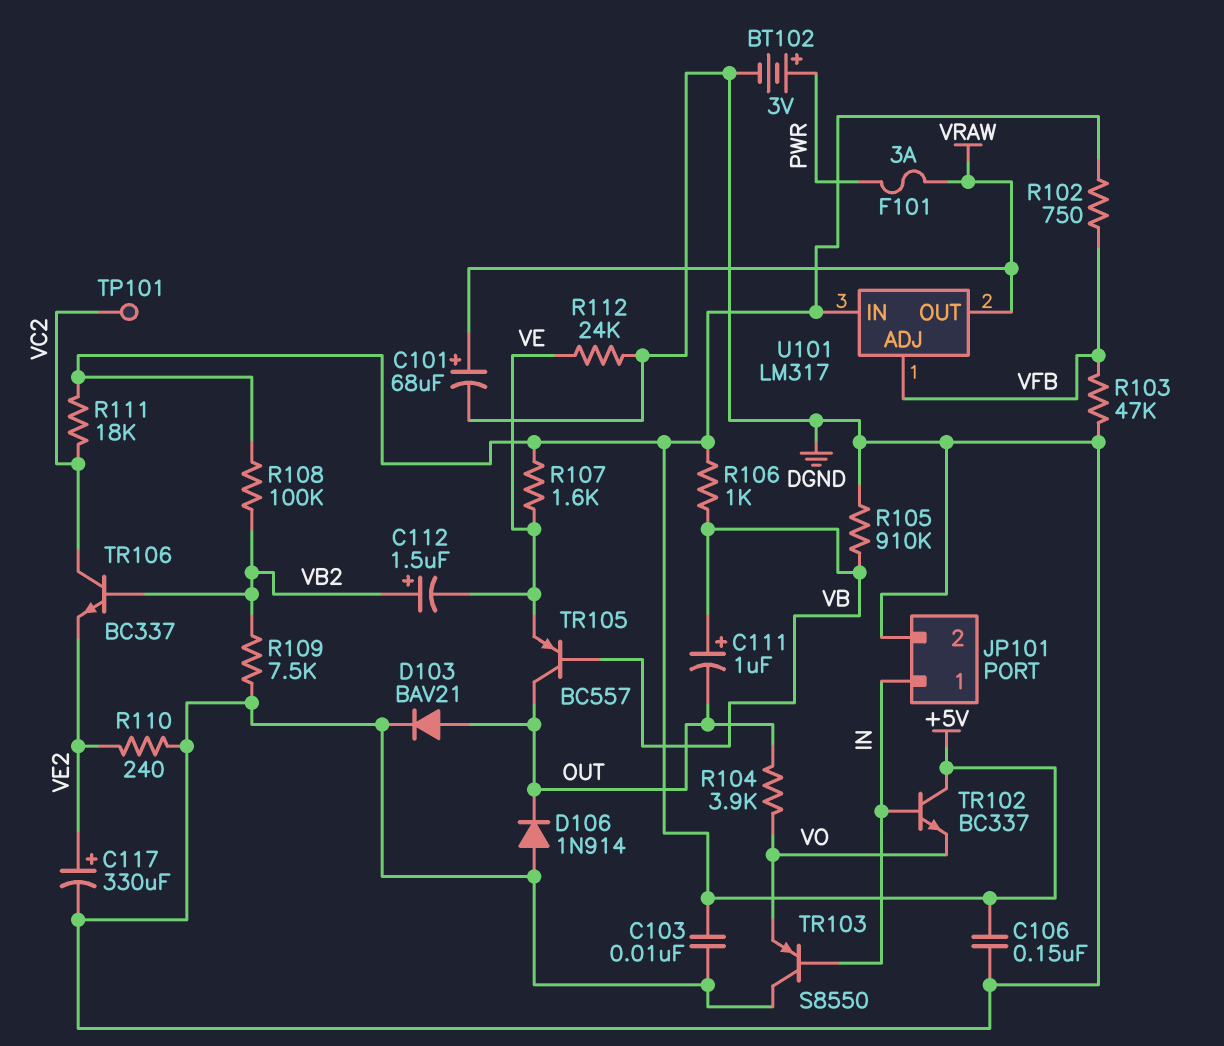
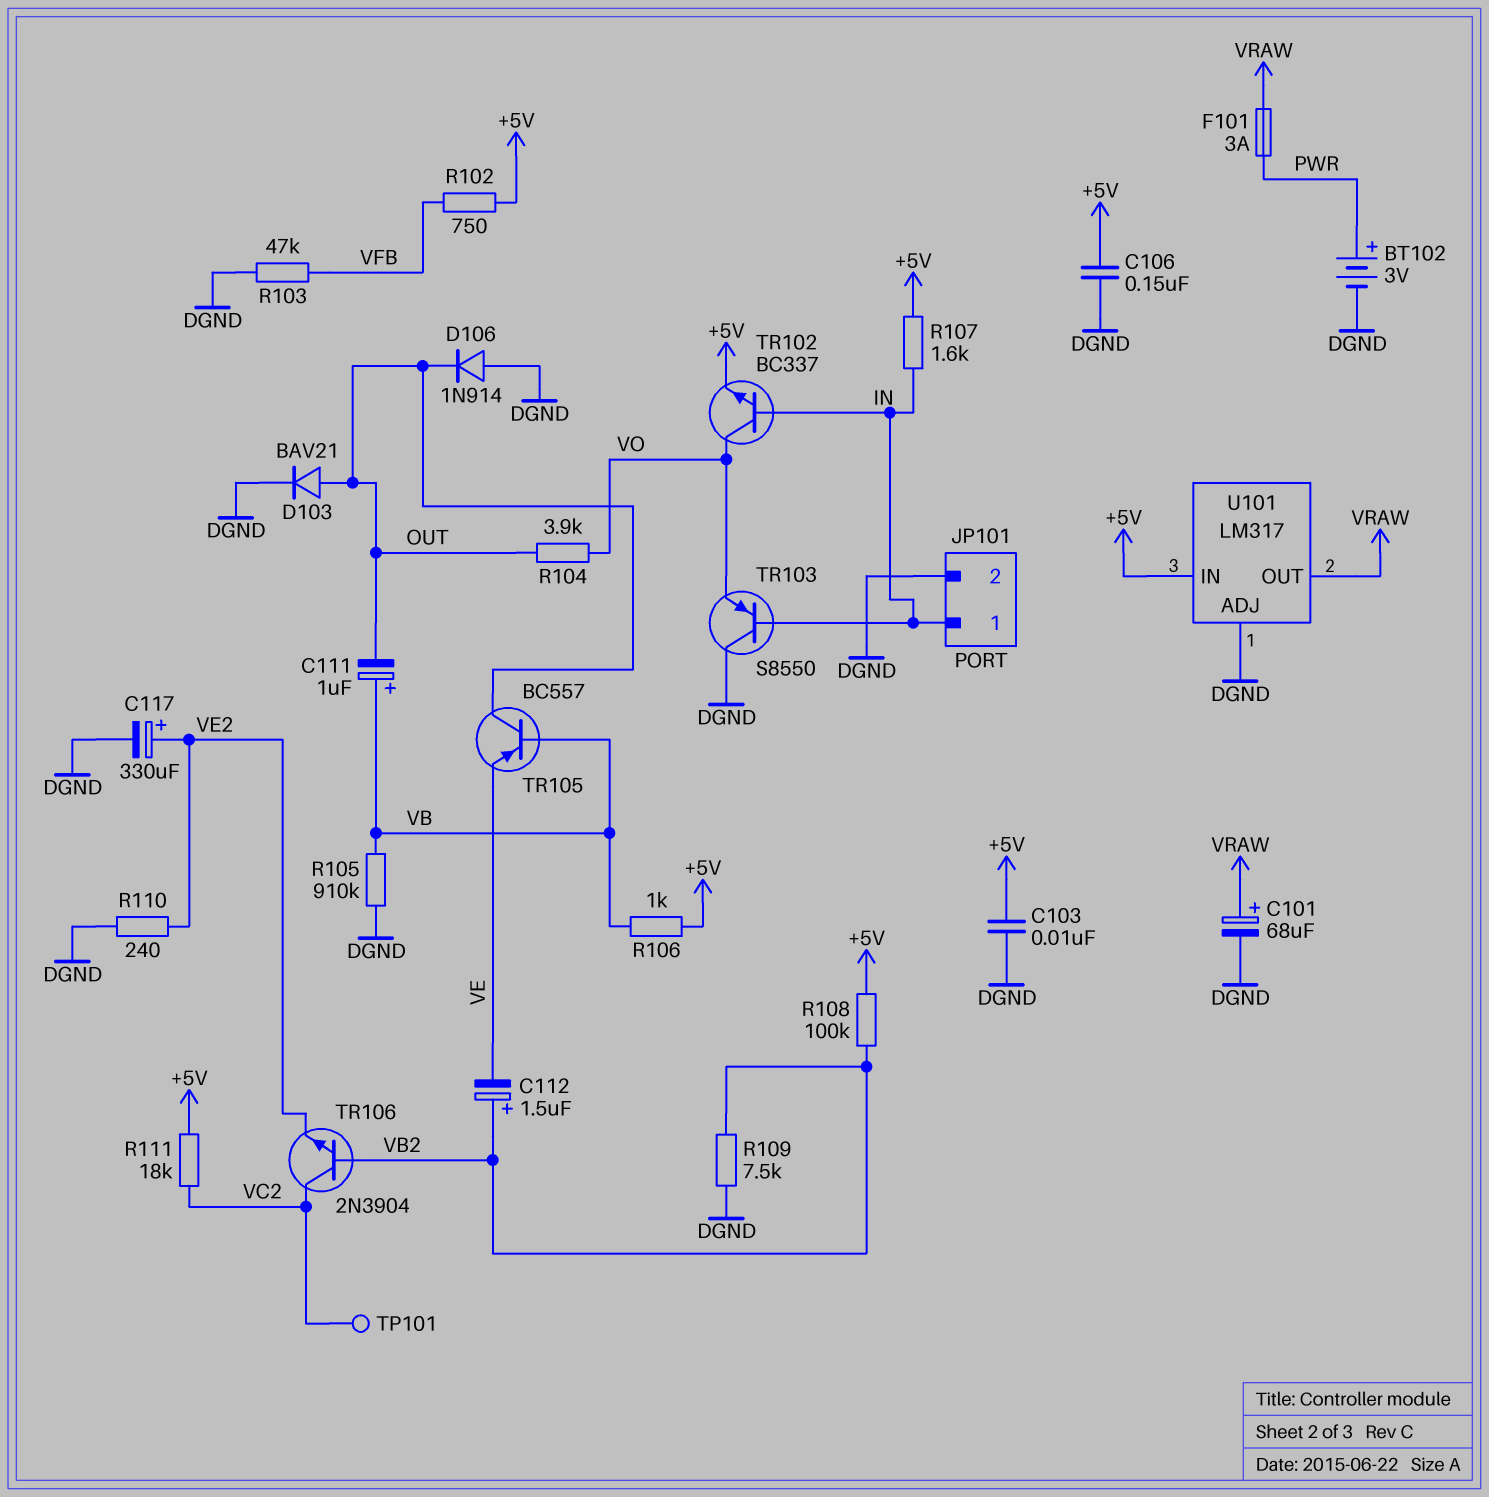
R107: 1.6k (+5V, VE) -> 1.6k (+5V, IN)
R112: 24k (DGND, VE) -> none
TR102: NPN BC337 (B IN, C +5V, E VO) -> NPN BC337 (B IN, C VO, E +5V)
TR106: NPN BC337 (B VB2, C VC2, E VE2) -> NPN 2N3904 (B VB2, C VC2, E VE2)
U101 pin ADJ: VFB -> DGND

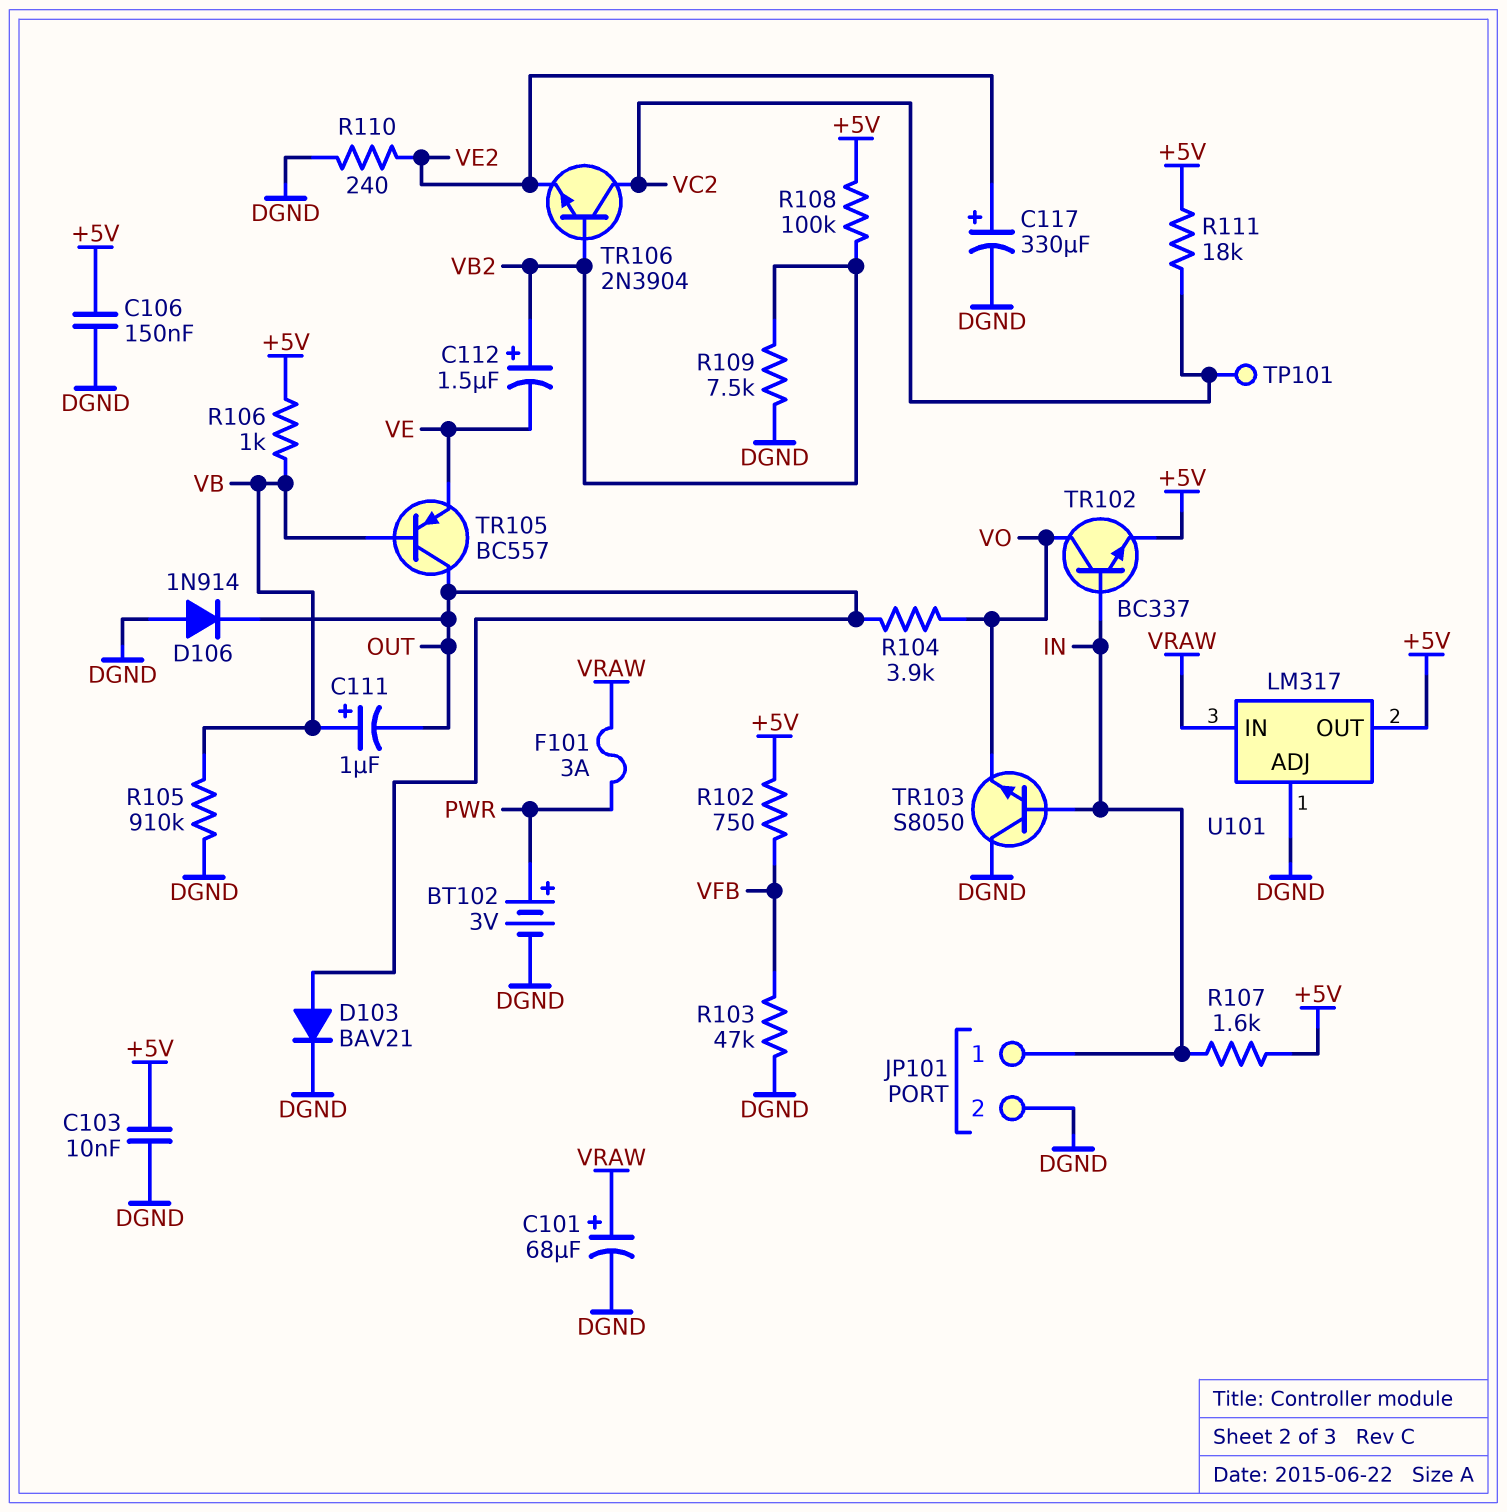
TR103: PNP S8550 (B IN, C DGND, E VO) -> NPN S8050 (B IN, C DGND, E VO)
U101 pin IN: +5V -> VRAW
U101 pin OUT: VRAW -> +5V

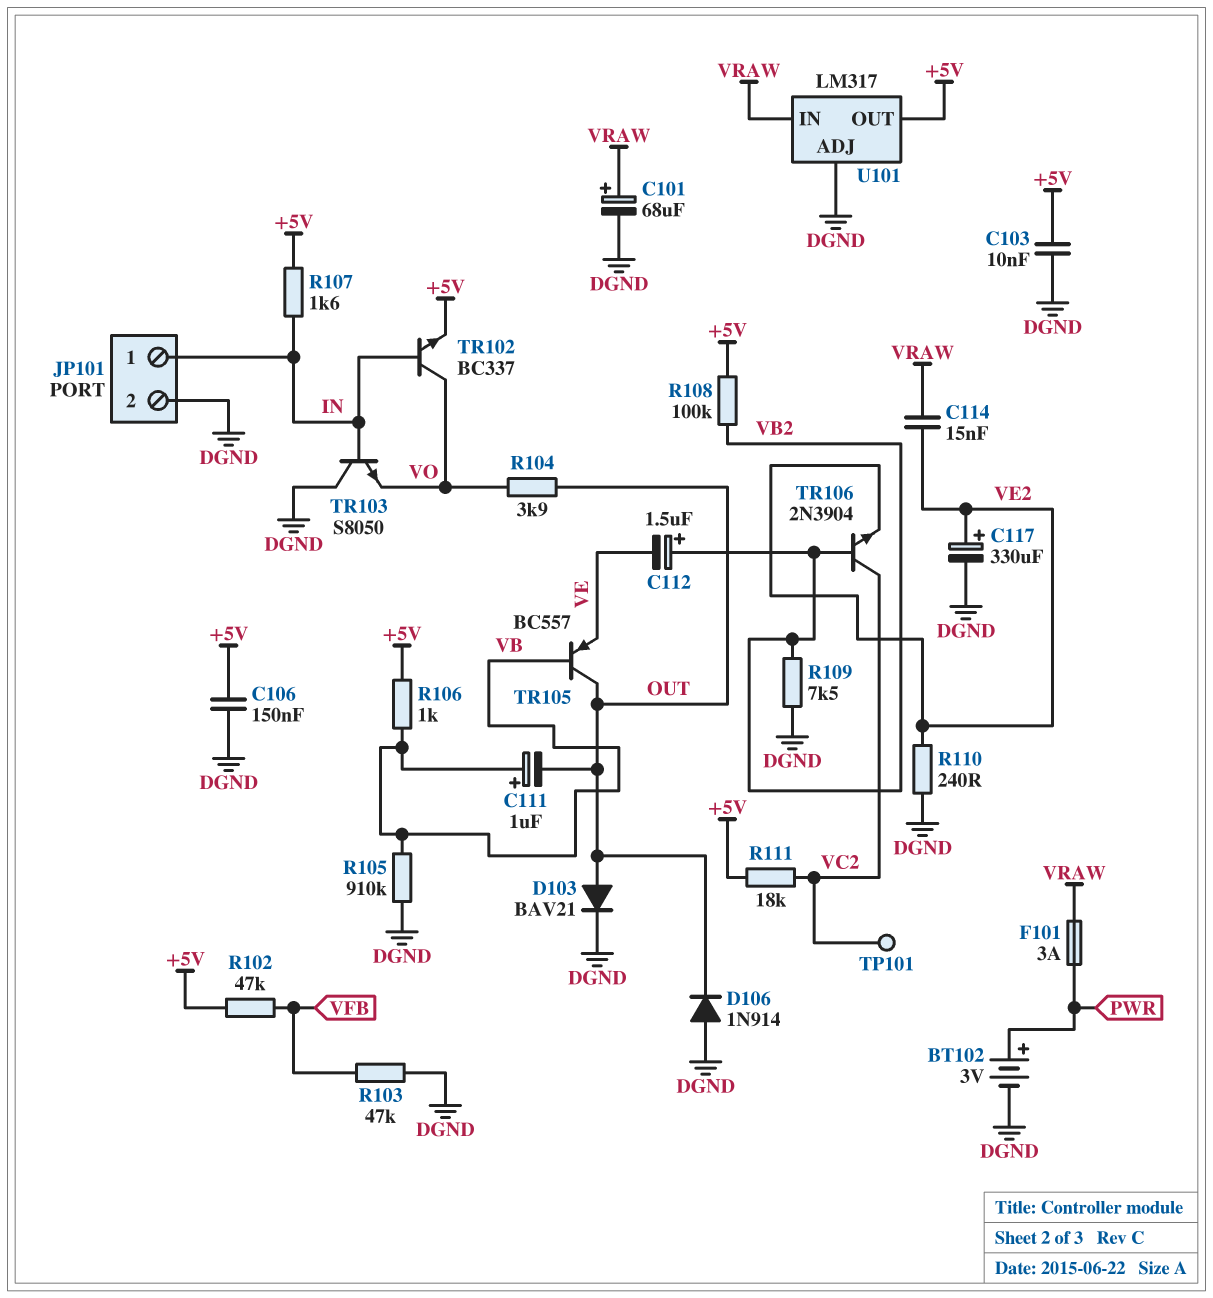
C114: none -> 15nF (VE2, VRAW)
R102: 750 (+5V, VFB) -> 47k (+5V, VFB)

